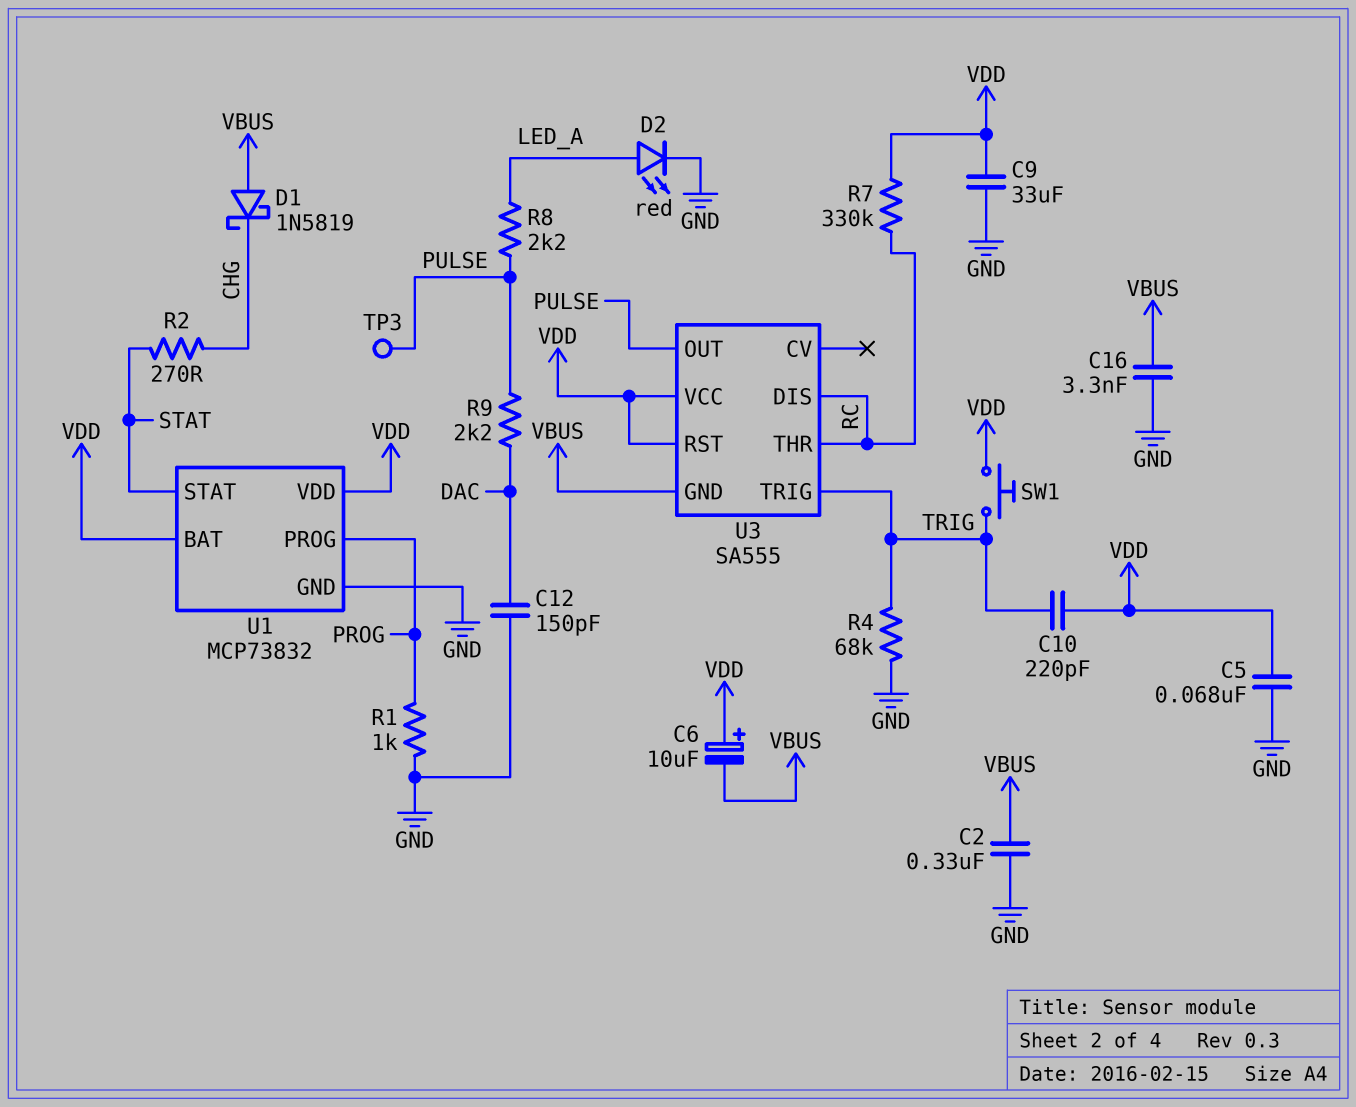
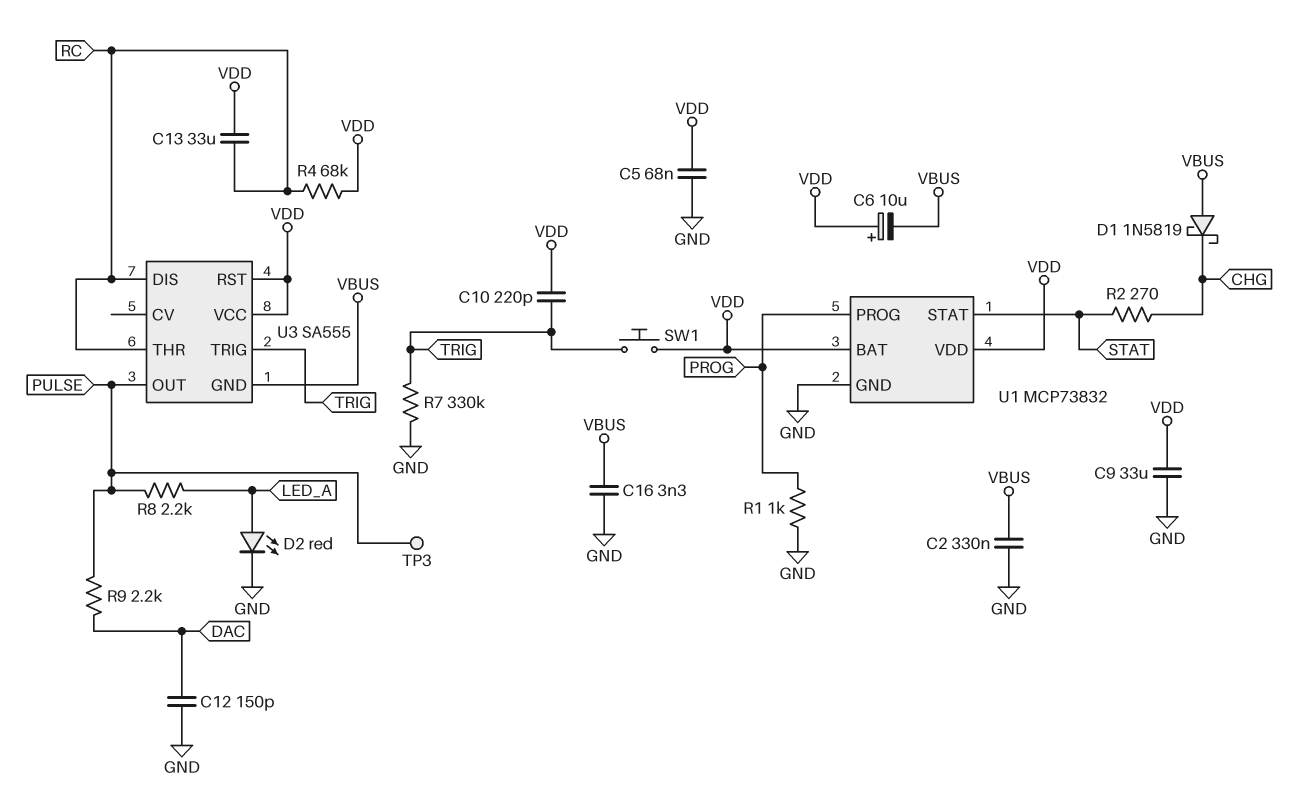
C13: none -> 33uF (RC, VDD)
R4: 68k (GND, TRIG) -> 68k (RC, VDD)
R7: 330k (RC, VDD) -> 330k (GND, TRIG)

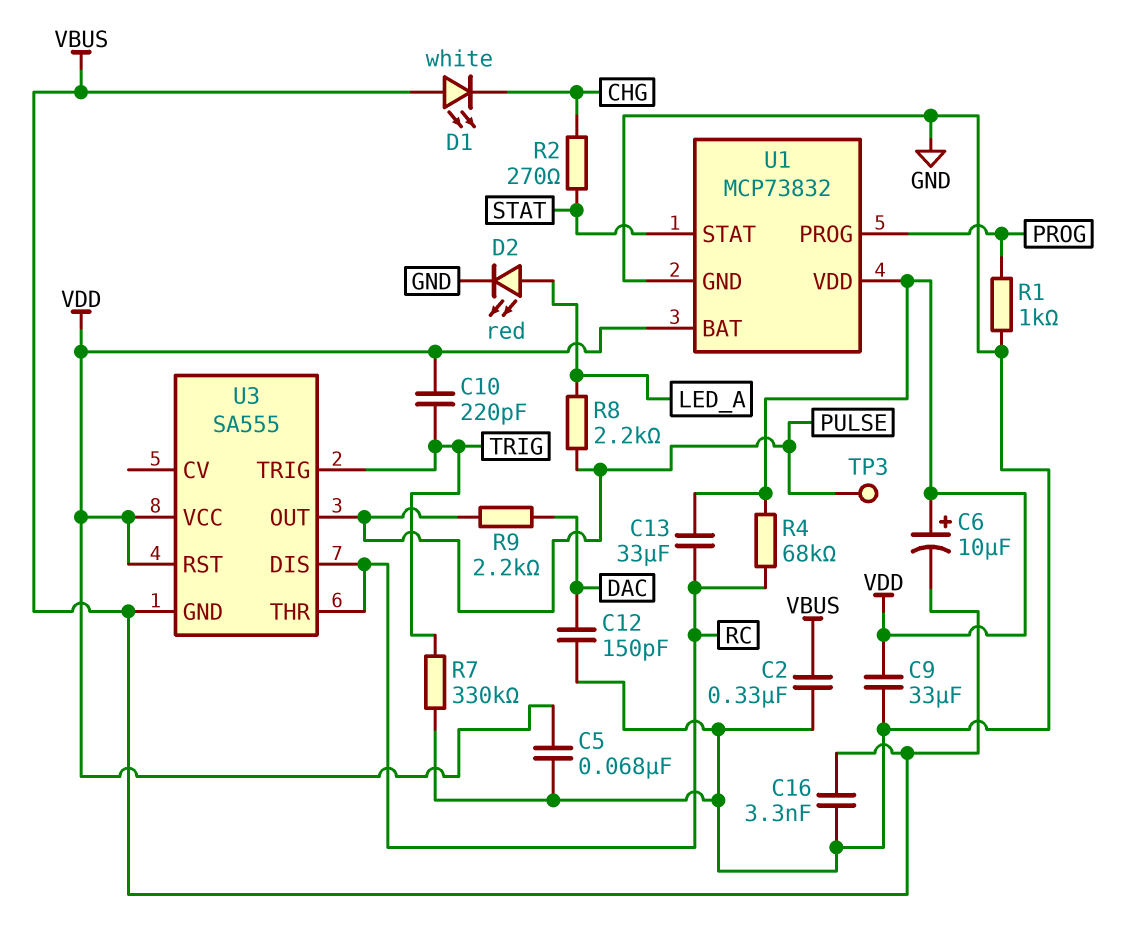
D1: schottky 1N5819 (A VBUS, K CHG) -> LED white (A VBUS, K CHG)
SW1: button (TRIG, VDD) -> none

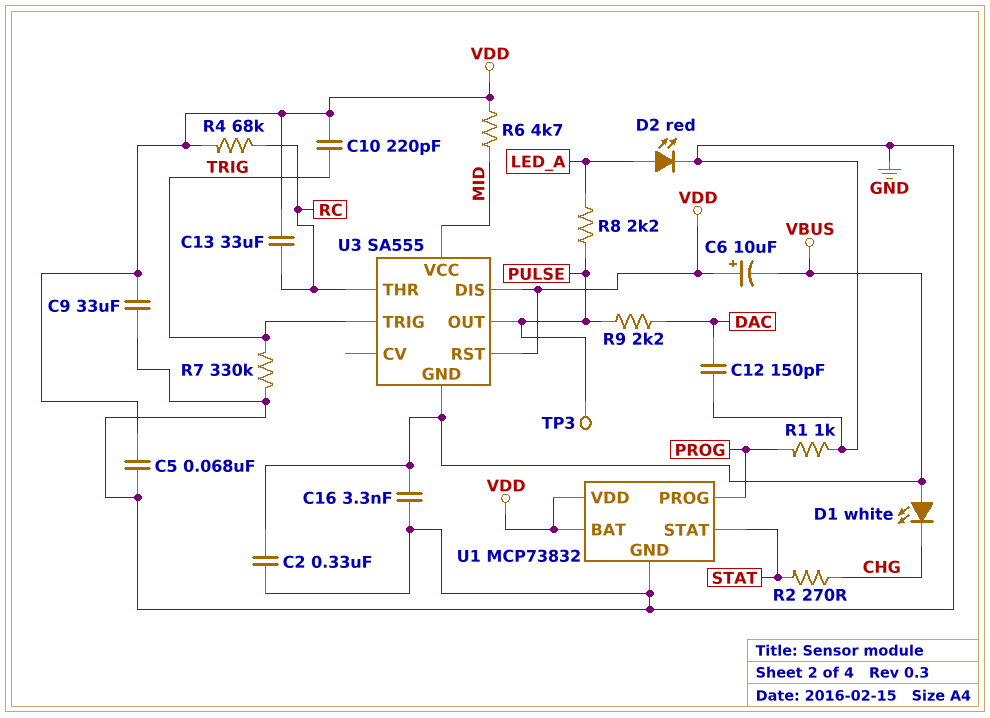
R6: none -> 4.7k (MID, VDD)
U3 pin DIS: RC -> VDD
U3 pin VCC: VDD -> MID

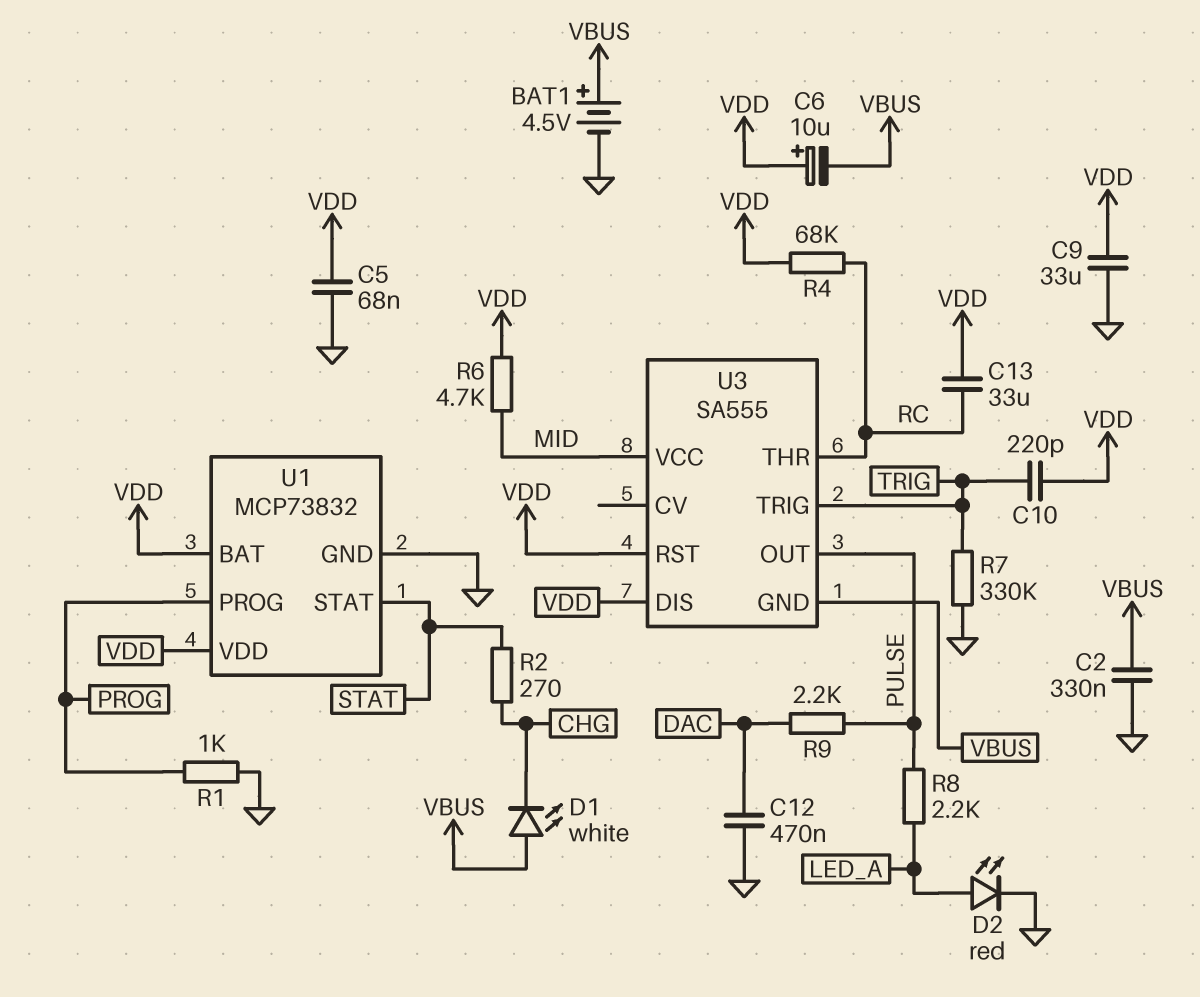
BAT1: none -> 4.5V (plus VBUS, minus GND)
C12: 150pF (DAC, GND) -> 470nF (DAC, GND)
C16: 3.3nF (GND, VBUS) -> none
TP3: test point (PULSE) -> none

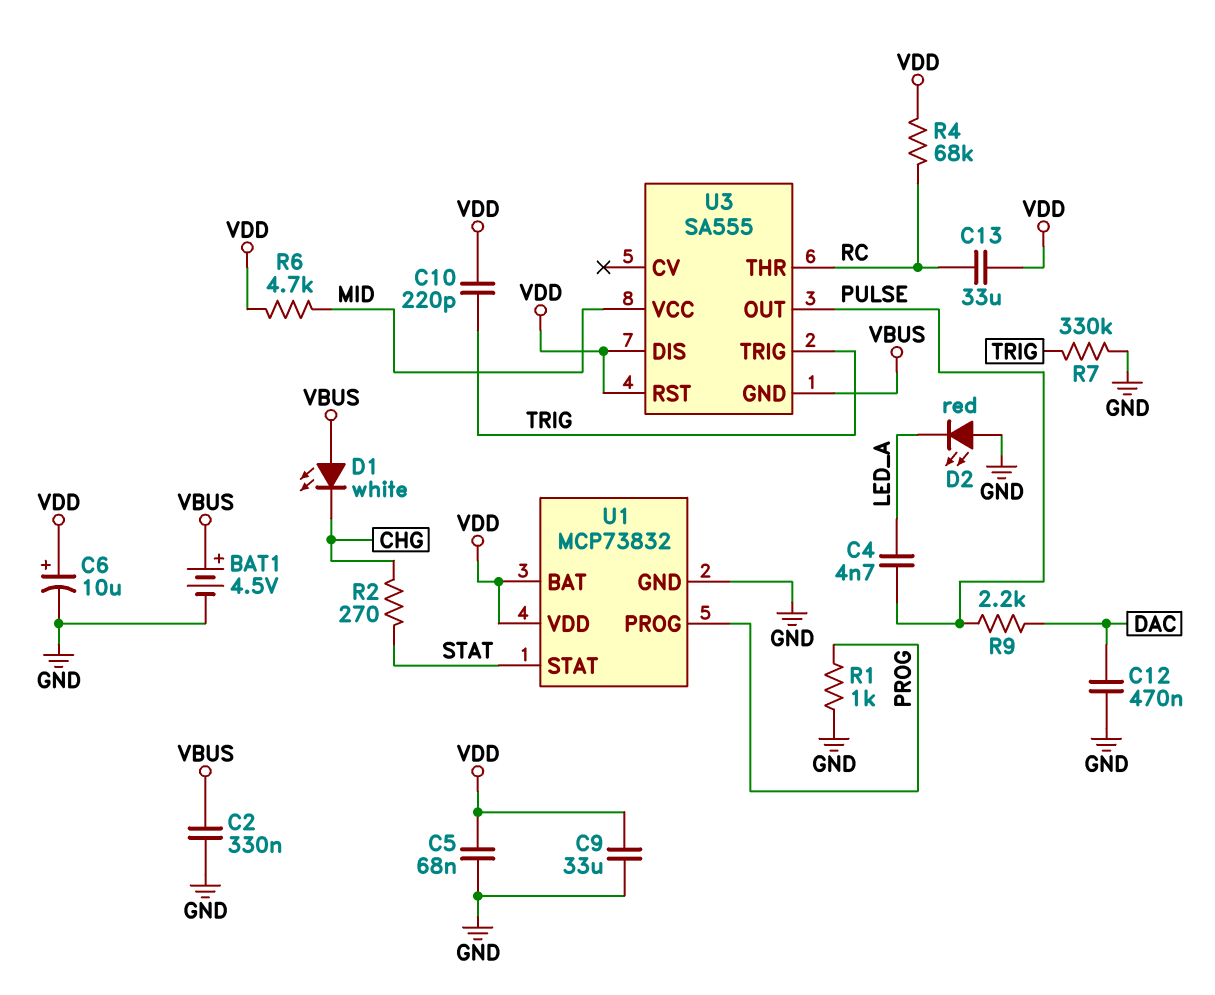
C4: none -> 4.7nF (LED_A, PULSE)
C6: 10uF (plus VDD, minus VBUS) -> 10uF (plus VDD, minus GND)
D2: LED red (A LED_A, K GND) -> LED red (A GND, K LED_A)
R8: 2.2k (LED_A, PULSE) -> none

